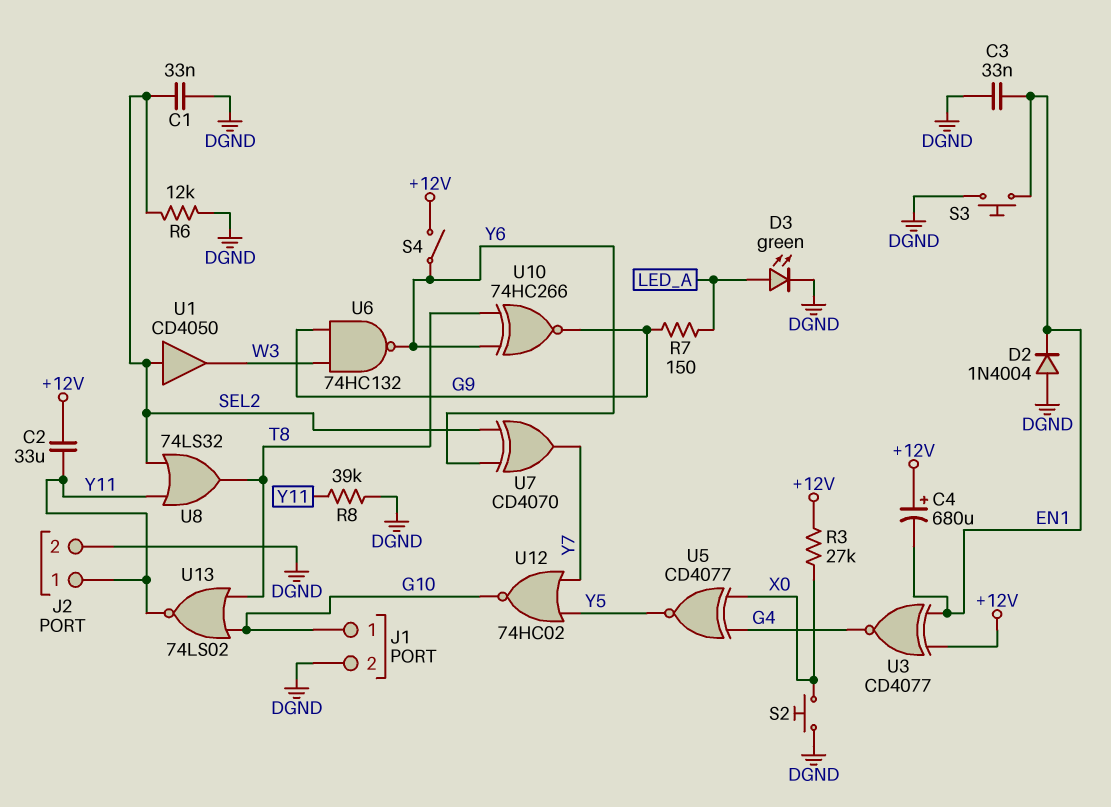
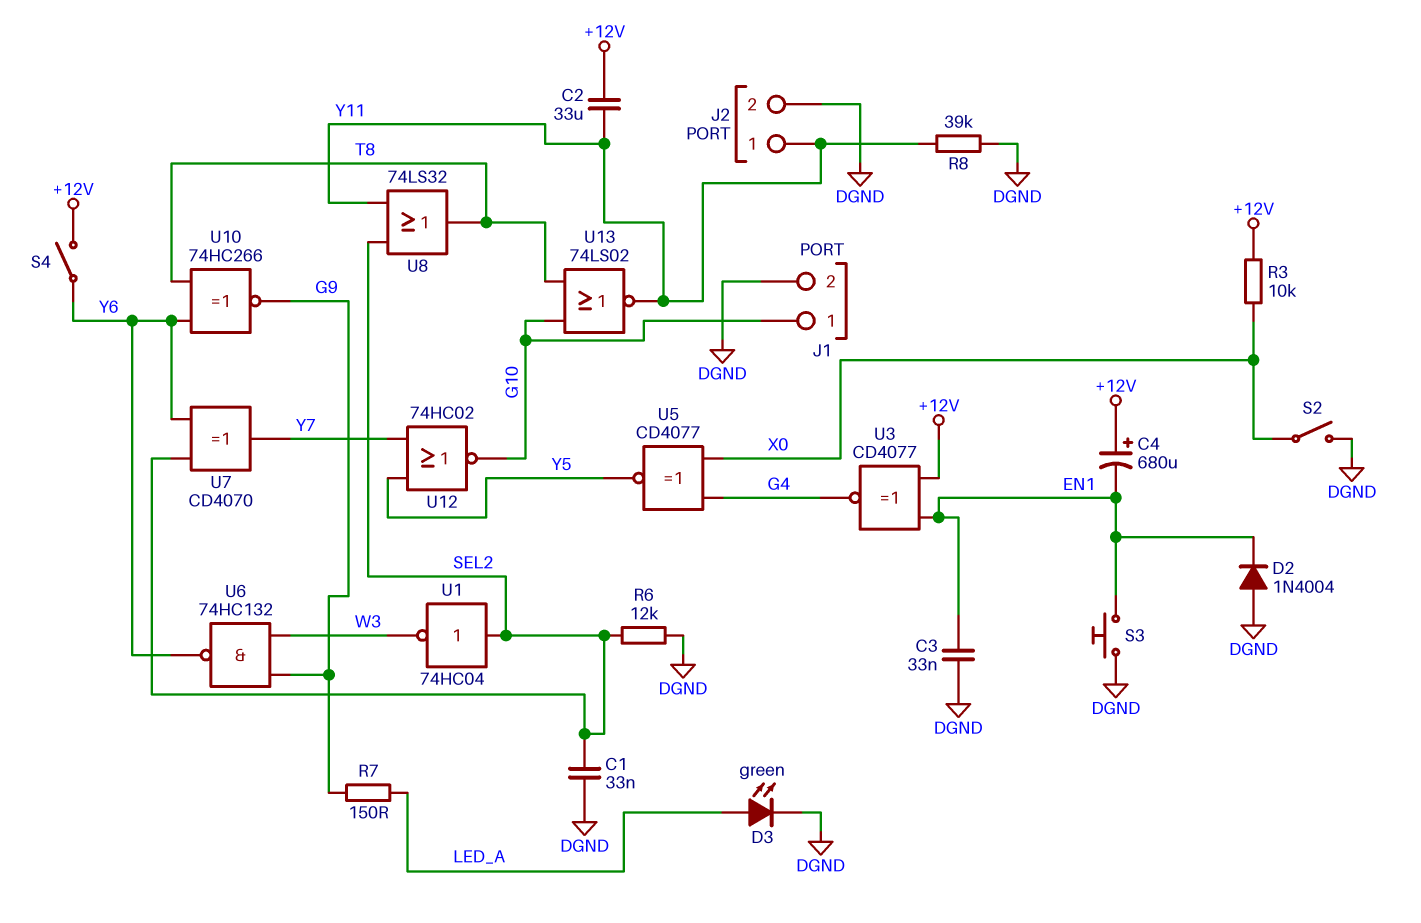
R3: 27k (+12V, X0) -> 10k (+12V, X0)
S2: button (DGND, X0) -> switch (DGND, X0)
U1: buffer CD4050 (in SEL2, out W3) -> NOT 74HC04 (in SEL2, out W3)

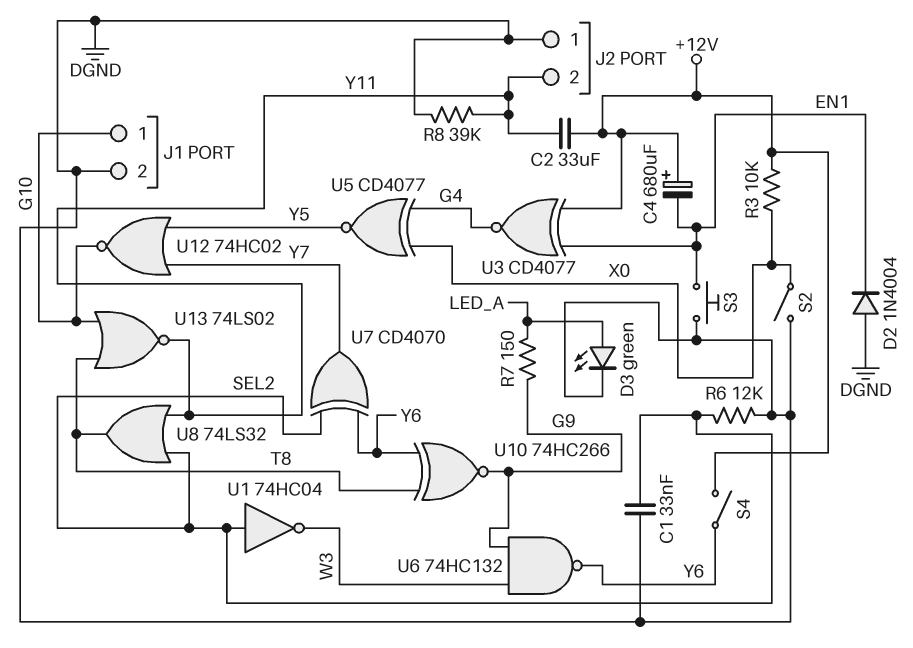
C3: 33nF (DGND, EN1) -> none
J2 pin 1: Y11 -> DGND
J2 pin 2: DGND -> Y11

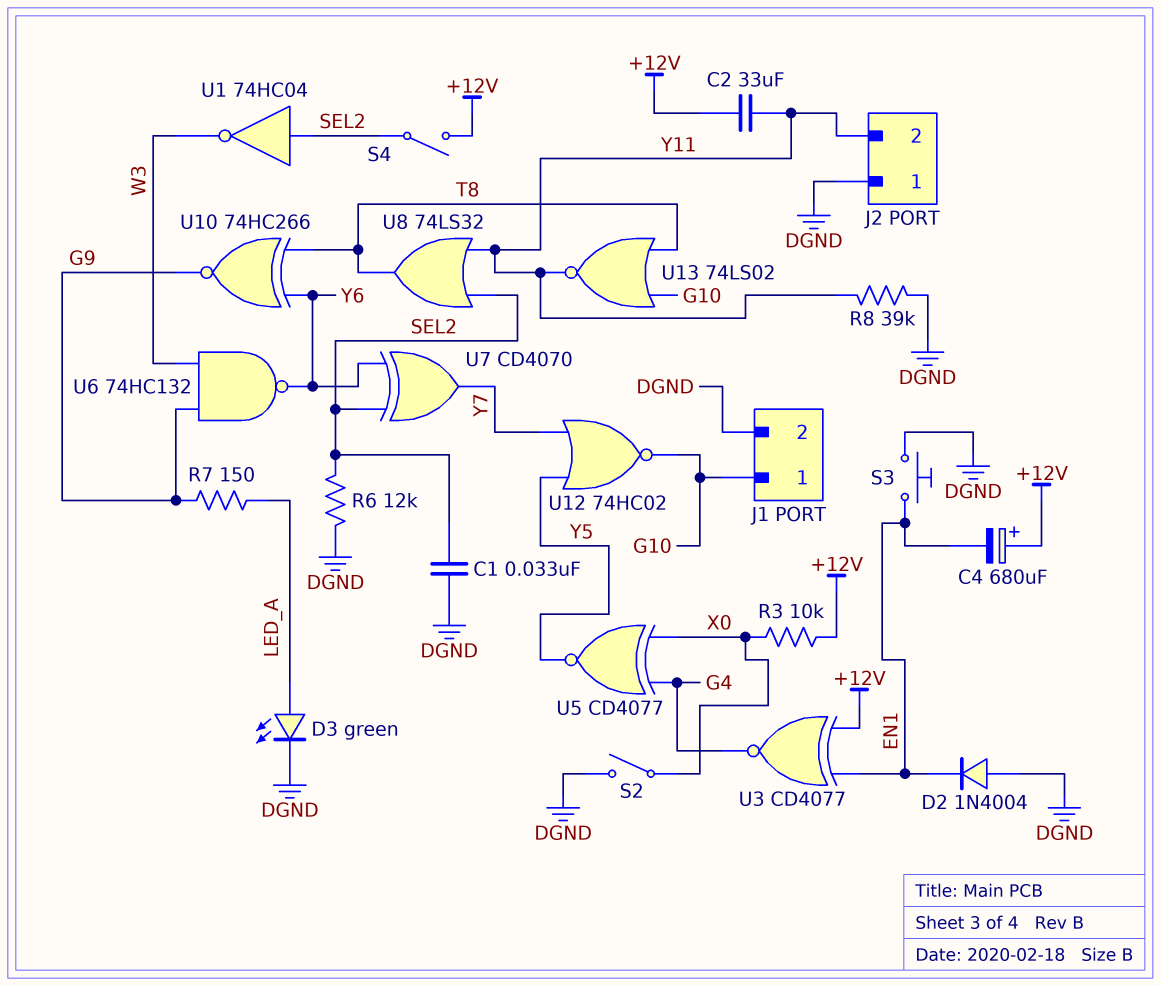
S4: switch (+12V, Y6) -> switch (+12V, SEL2)

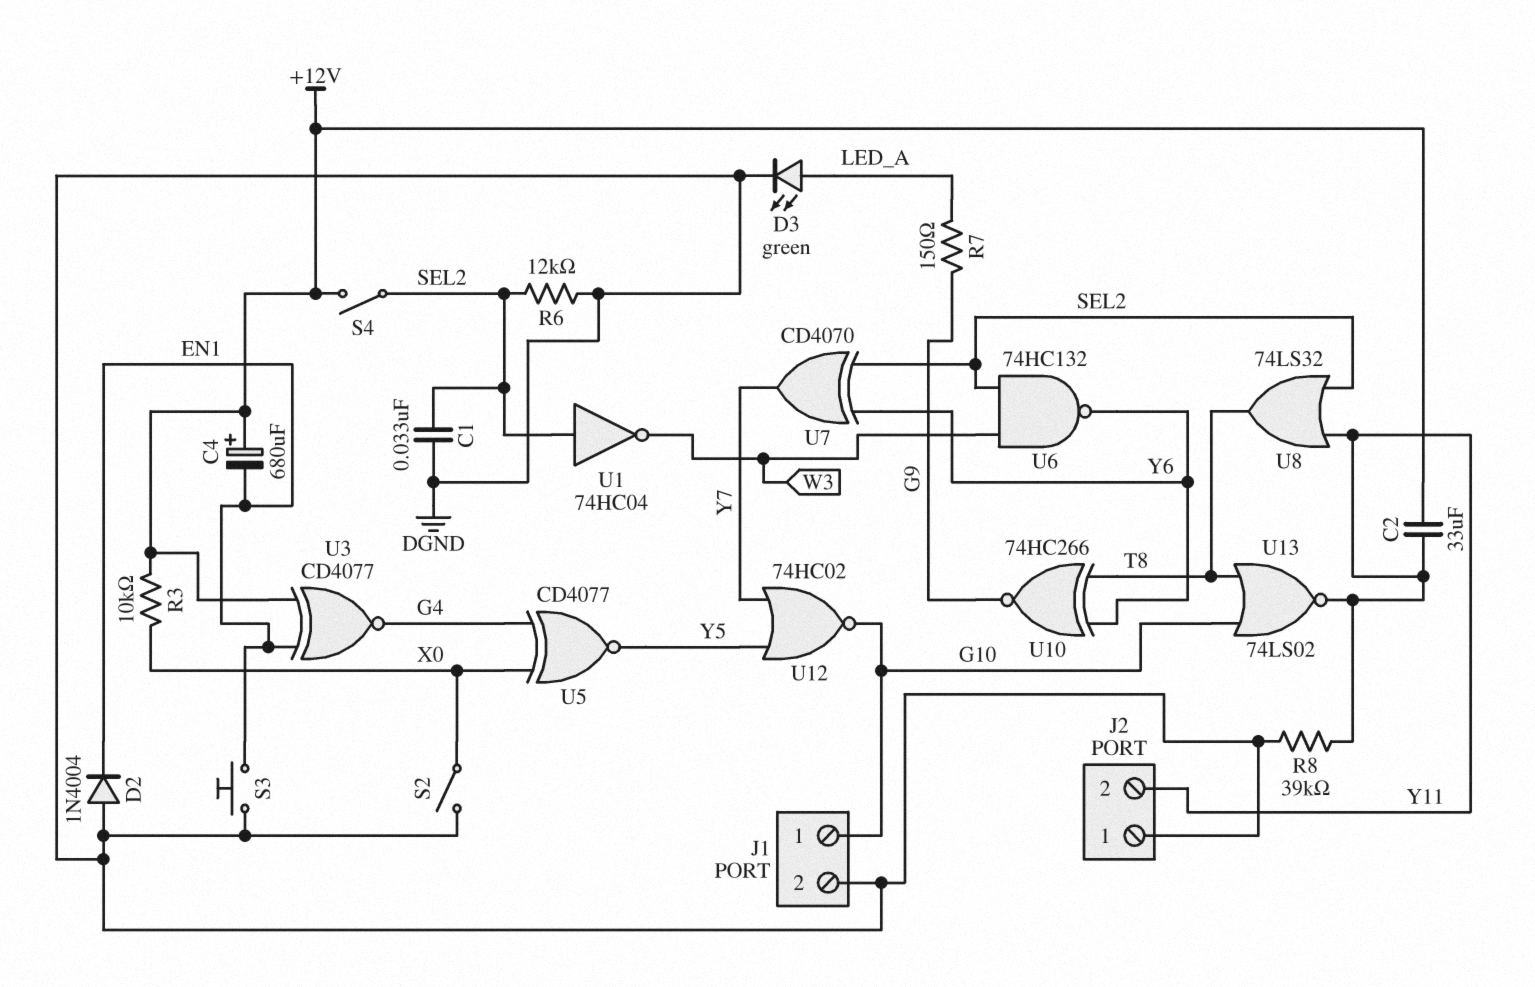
U6: NAND 74HC132 (in G9, in W3, out Y6) -> NAND 74HC132 (in SEL2, in W3, out Y6)

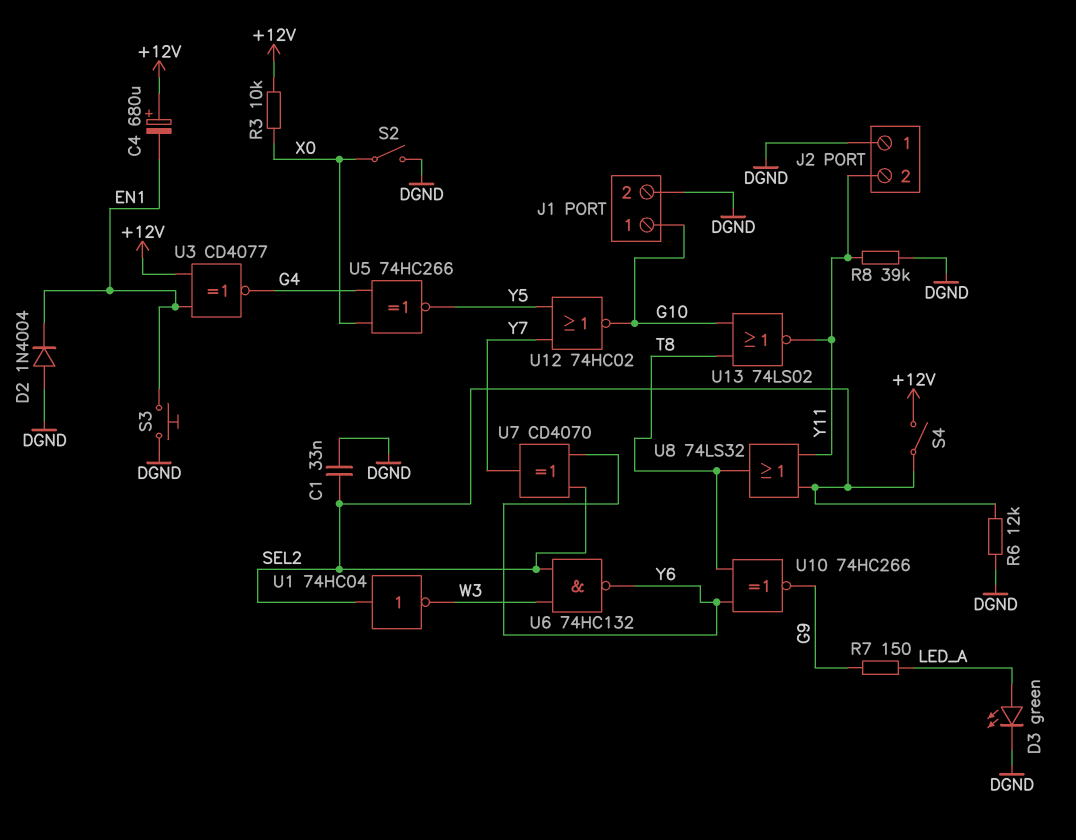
C2: 33uF (+12V, Y11) -> none
U5: XNOR CD4077 (in G4, in X0, out Y5) -> XNOR 74HC266 (in G4, in X0, out Y5)

